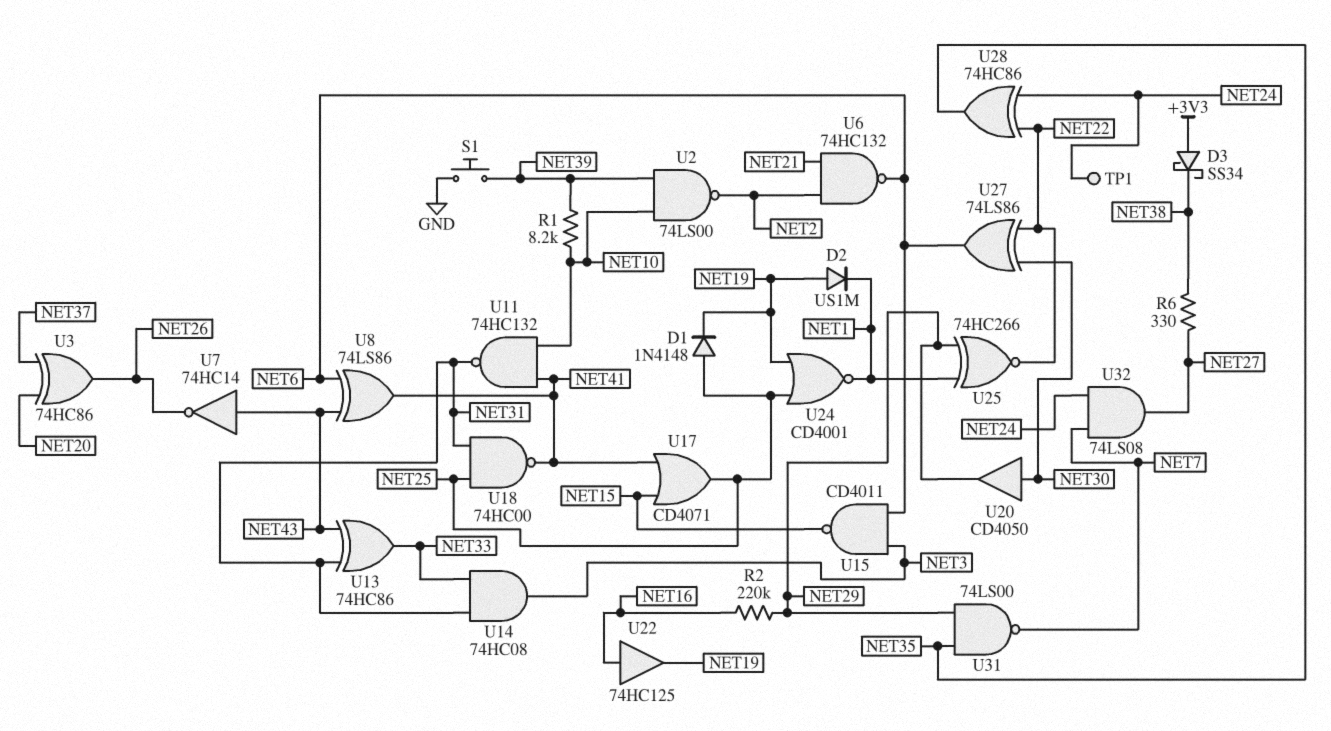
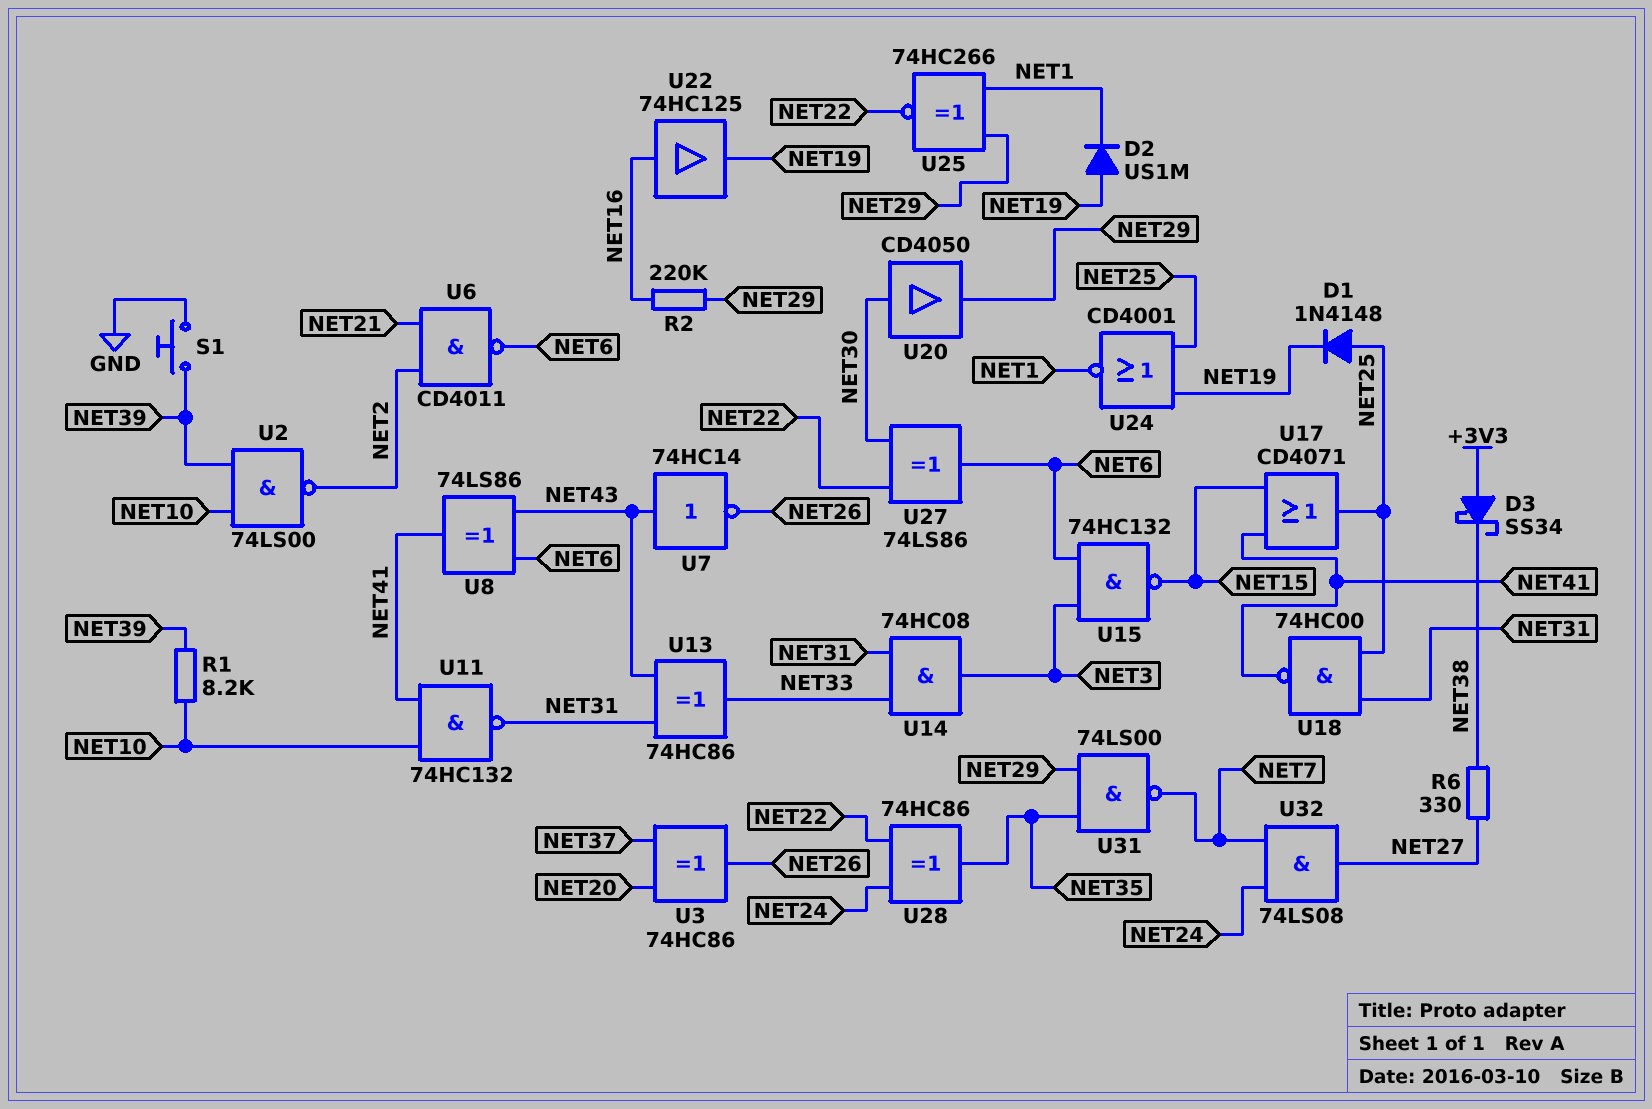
TP1: test point (NET24) -> none
U6: NAND 74HC132 (in NET2, in NET21, out NET6) -> NAND CD4011 (in NET2, in NET21, out NET6)
U15: NAND CD4011 (in NET3, in NET6, out NET15) -> NAND 74HC132 (in NET3, in NET6, out NET15)

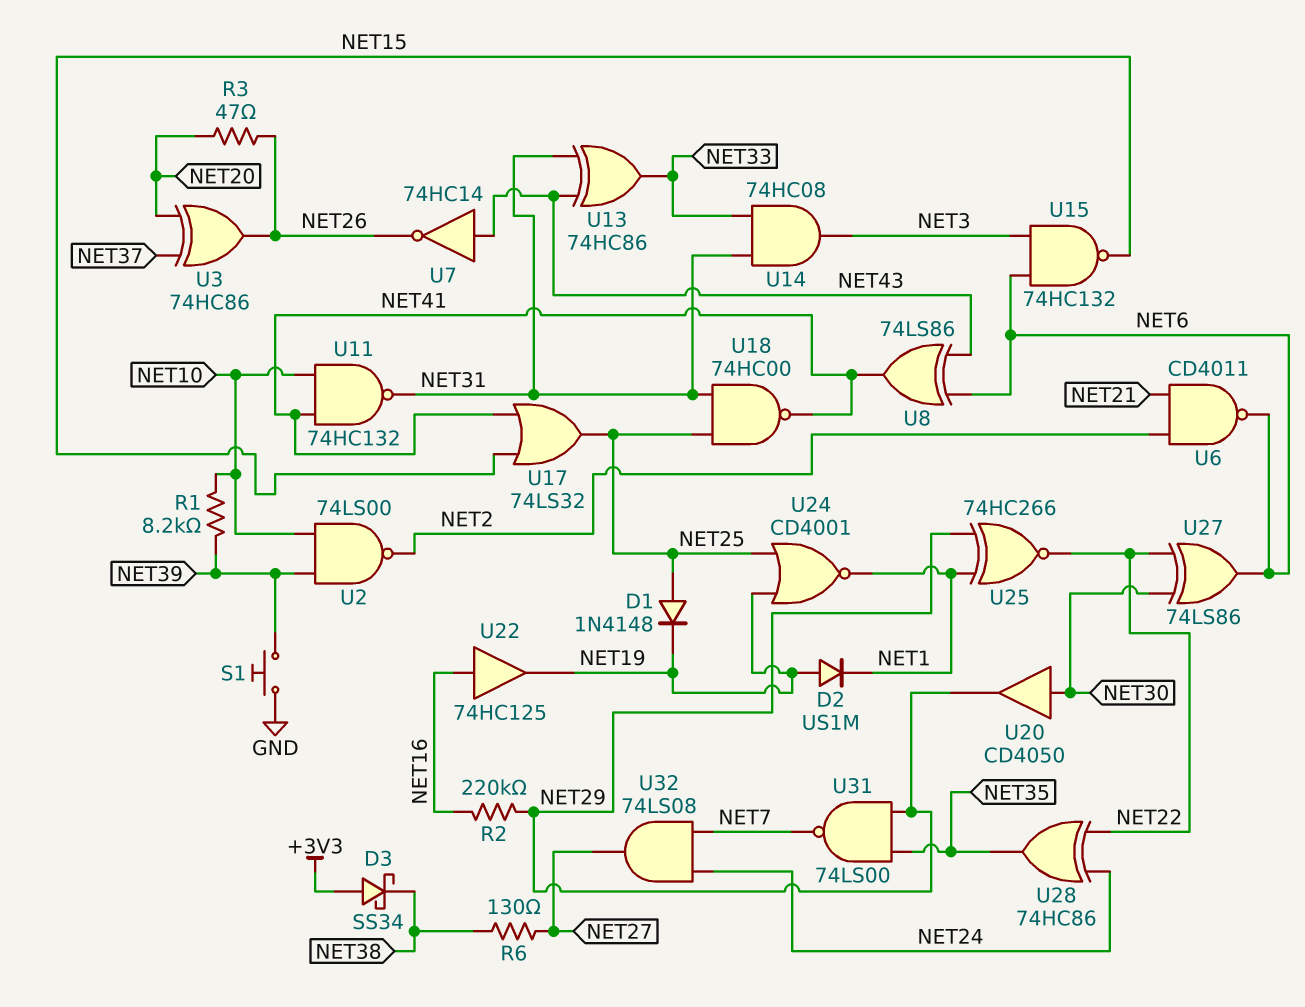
R3: none -> 47 (NET20, NET26)
R6: 330 (NET27, NET38) -> 130 (NET27, NET38)
U17: OR CD4071 (in NET15, in NET41, out NET25) -> OR 74LS32 (in NET15, in NET41, out NET25)

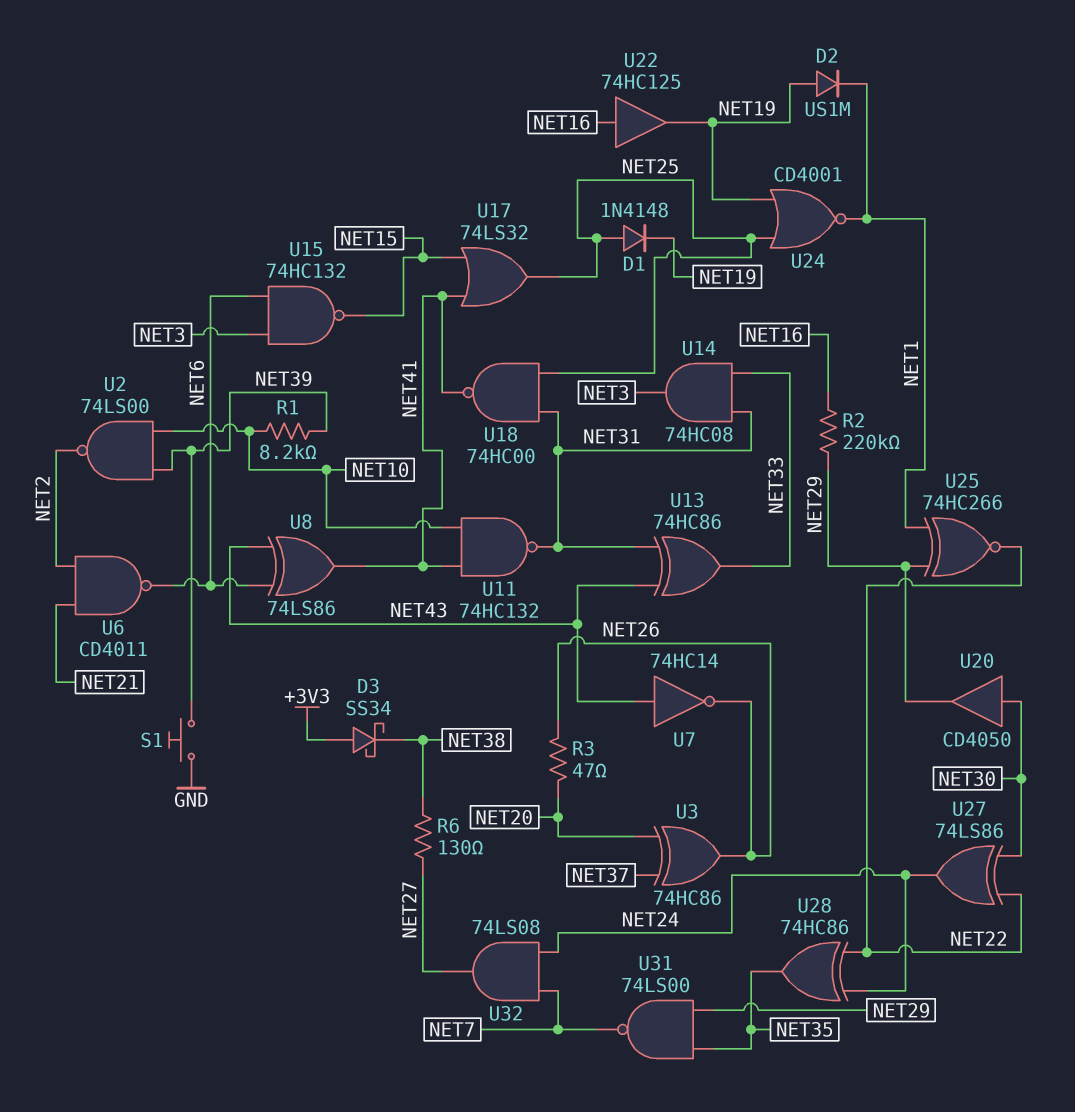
U27: XOR 74LS86 (in NET22, in NET30, out NET6) -> XOR 74LS86 (in NET22, in NET30, out NET24)

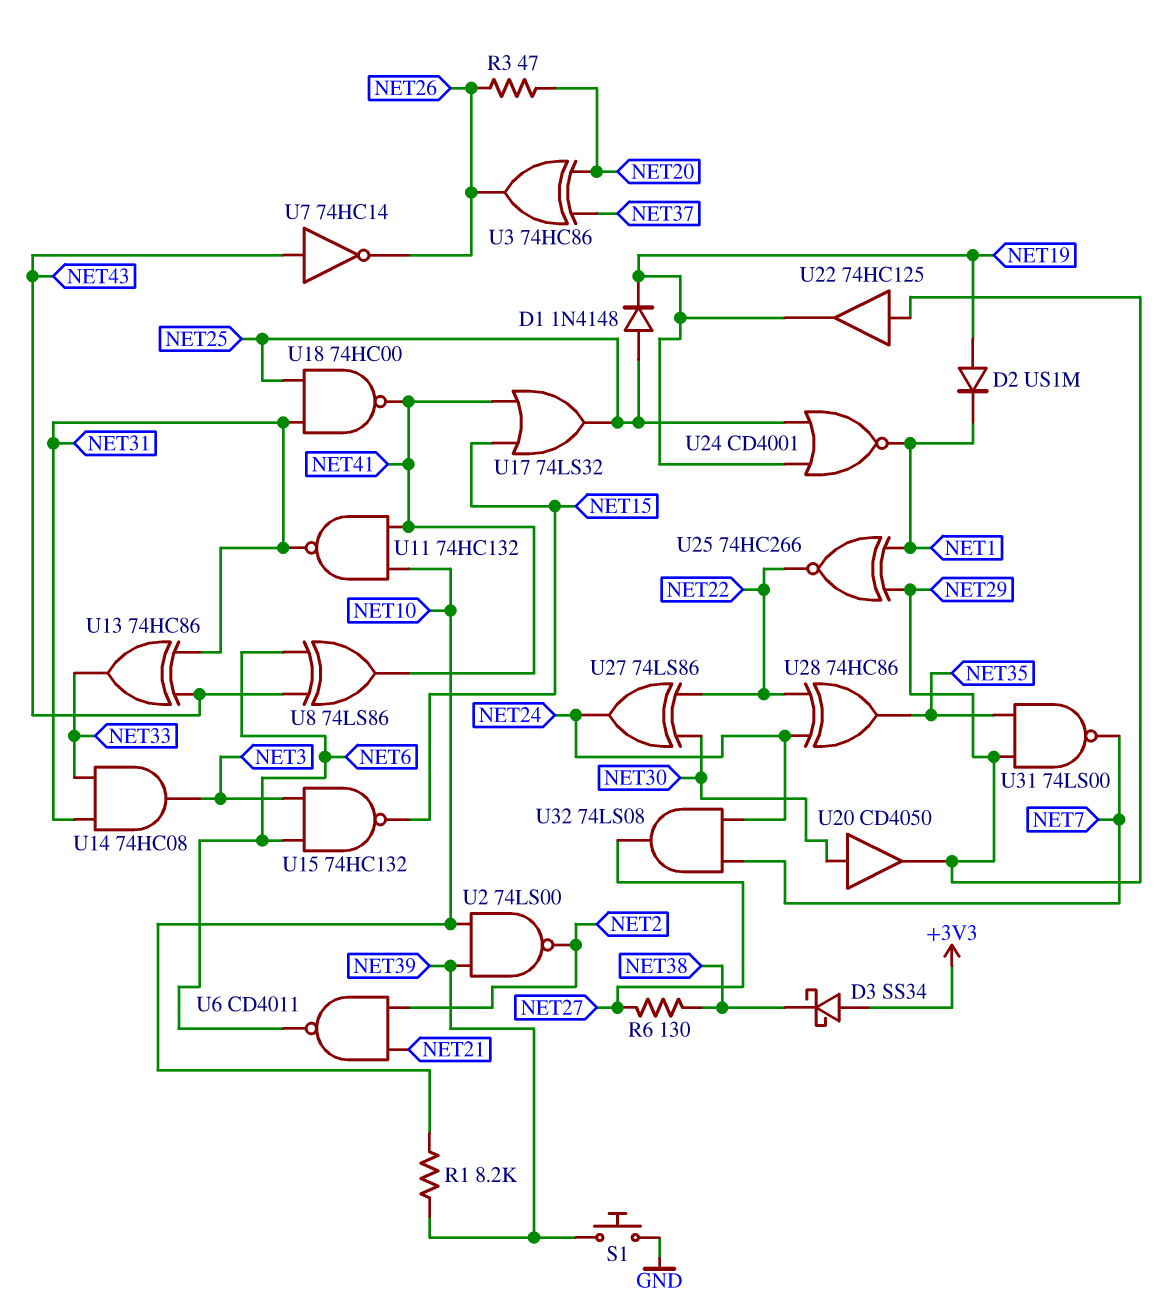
R2: 220k (NET16, NET29) -> none
U22: buffer 74HC125 (in NET16, out NET19) -> buffer 74HC125 (in NET29, out NET19)

